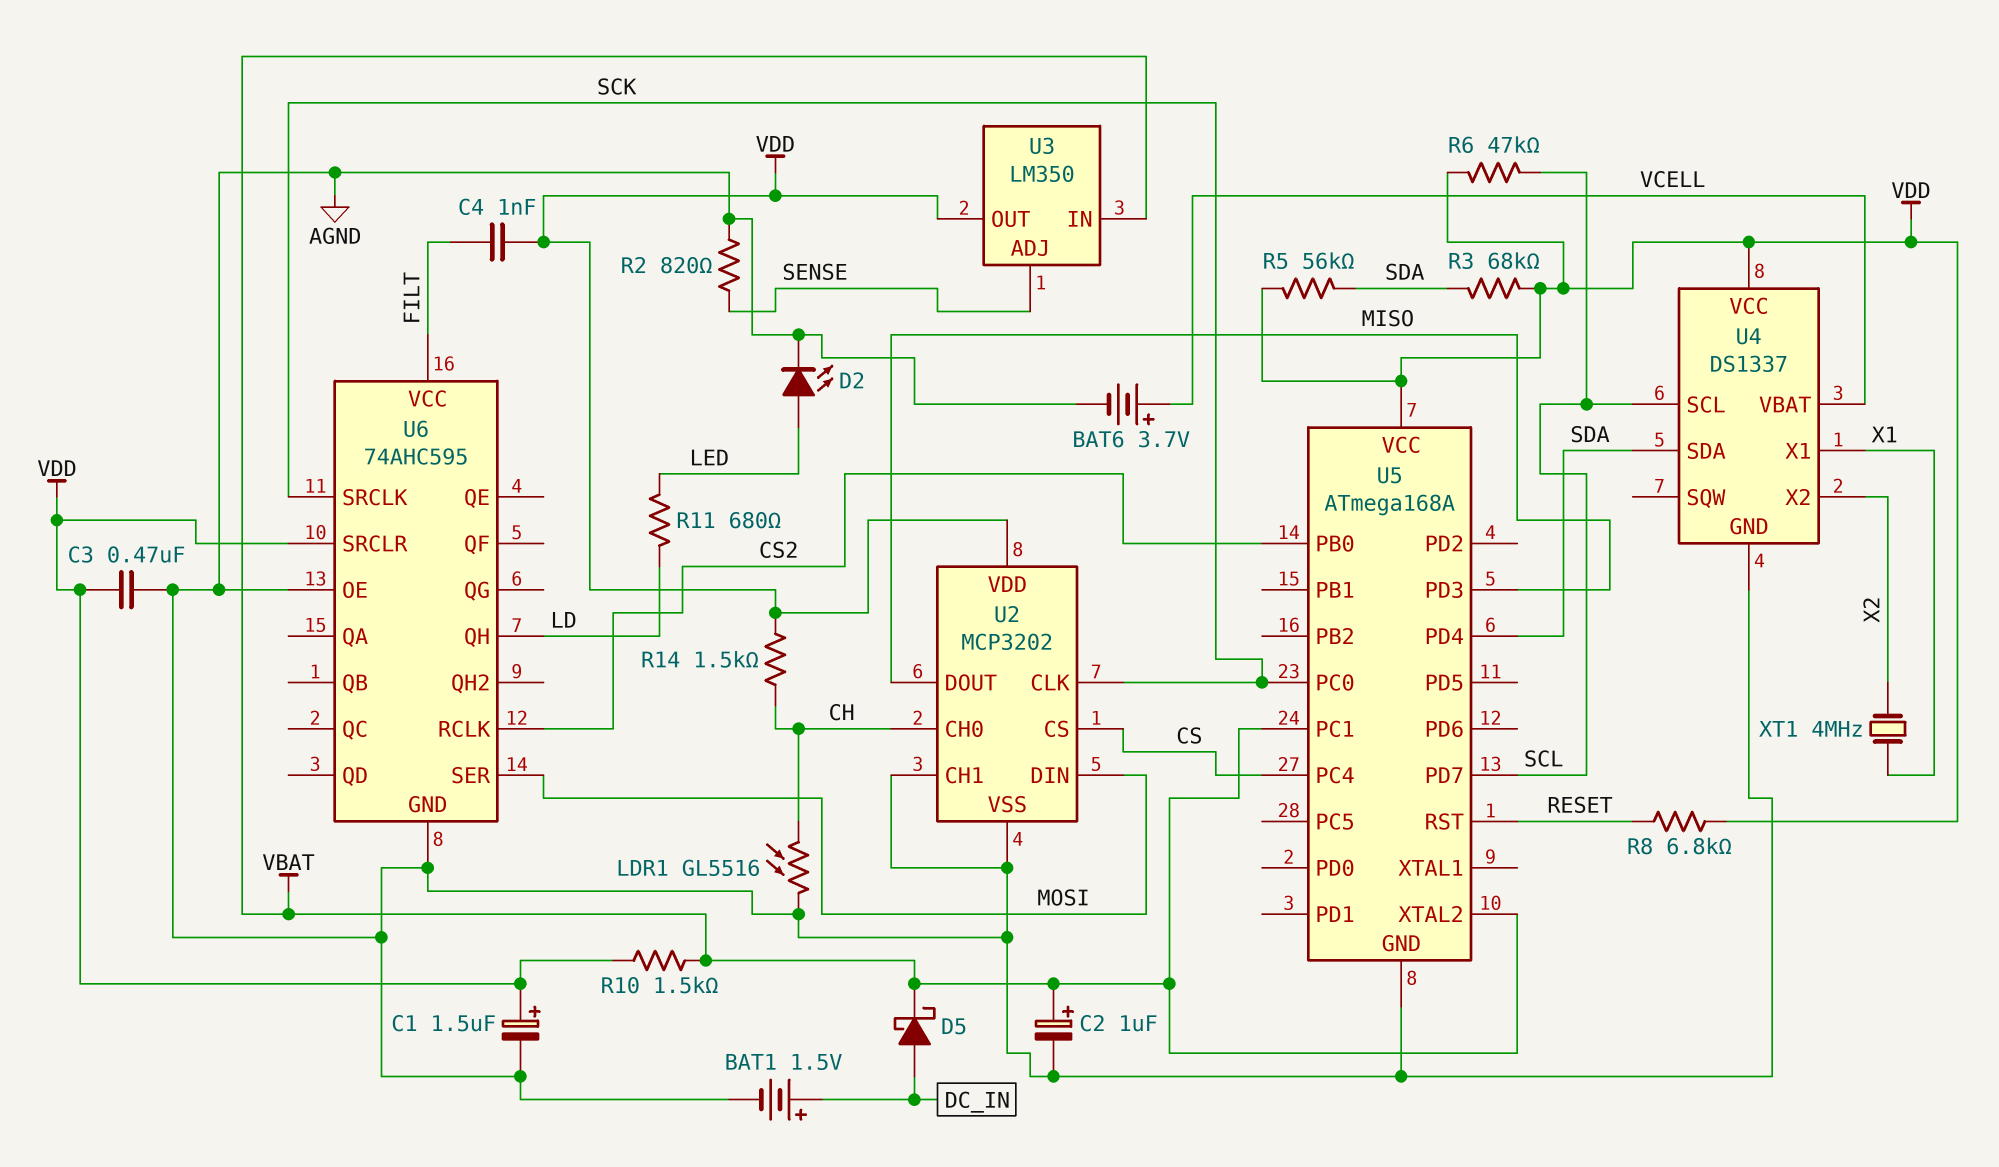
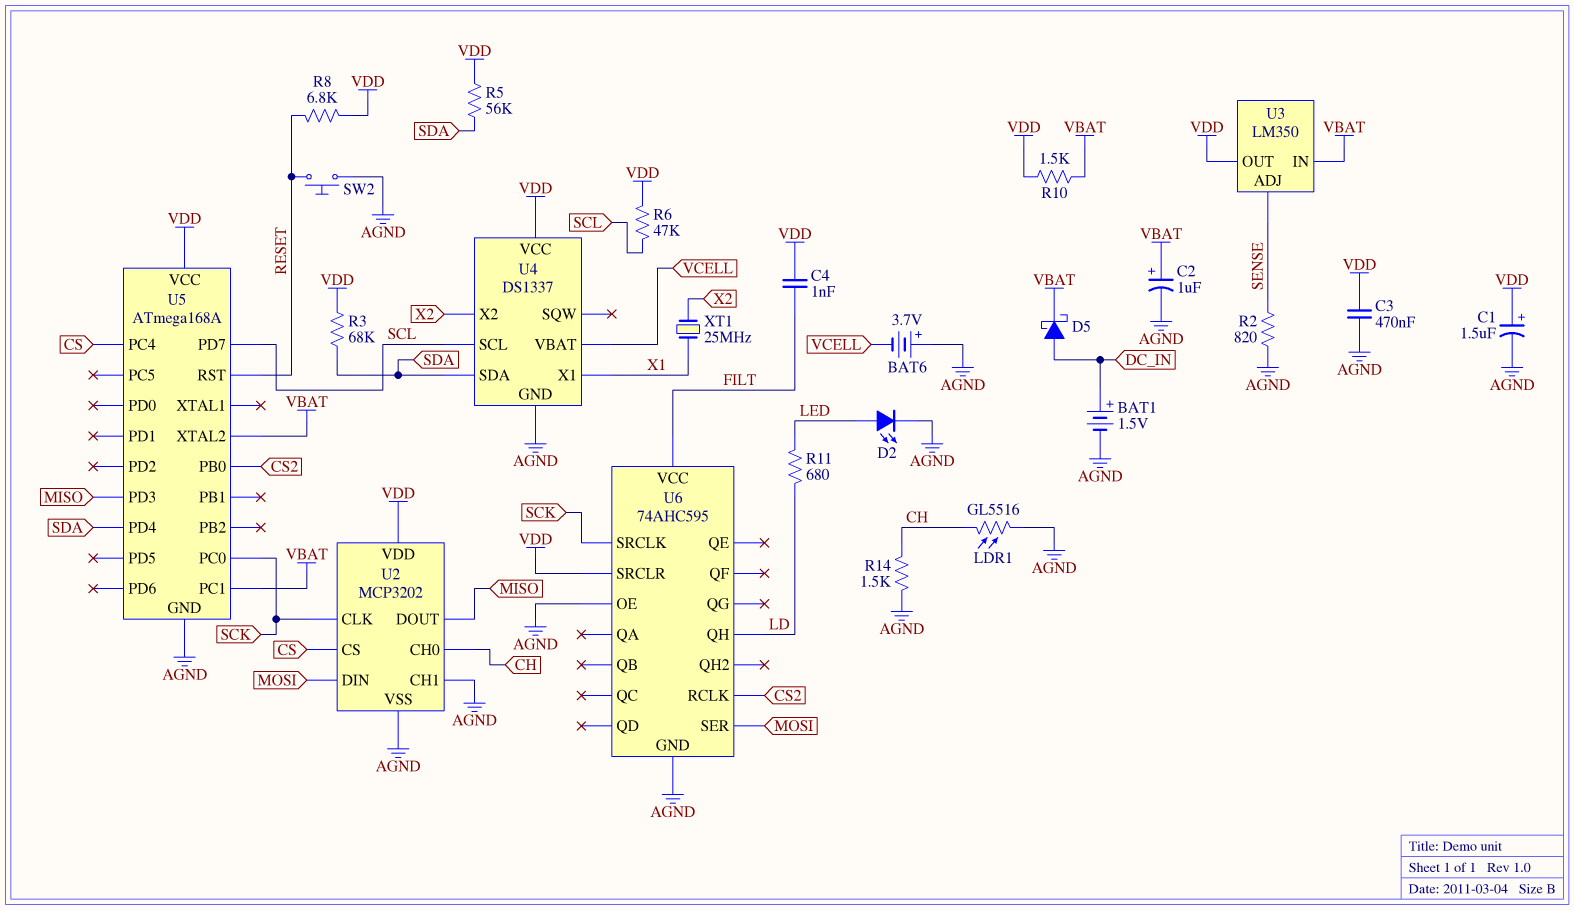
BAT6: 3.7V (plus VCELL, minus AGND) -> 3.7V (plus AGND, minus VCELL)
R14: 1.5k (CH, VDD) -> 1.5k (AGND, CH)
SW2: none -> button (AGND, RESET)
XT1: 4MHz (X1, X2) -> 25MHz (X1, X2)

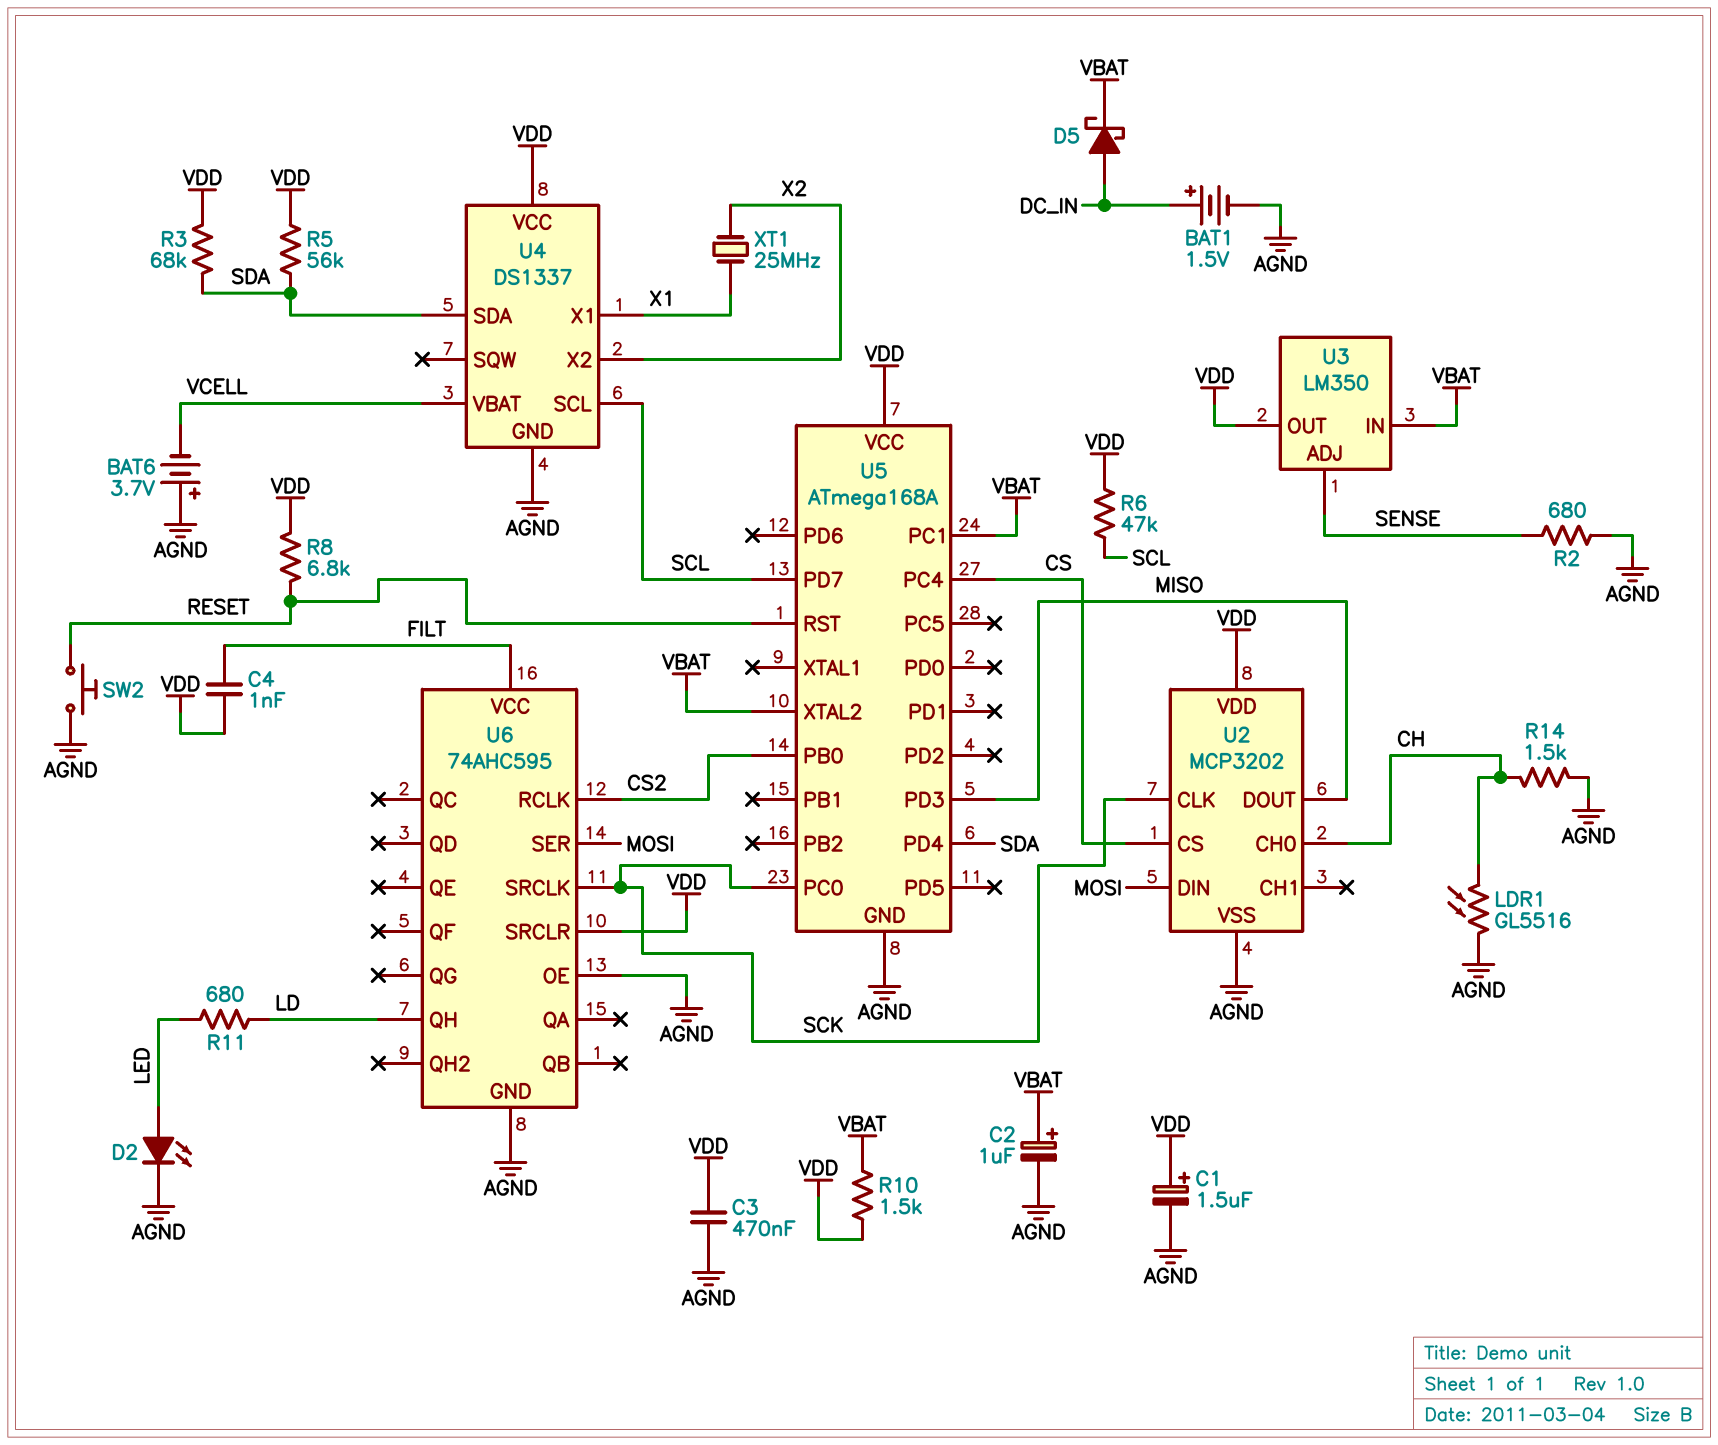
R2: 820 (AGND, SENSE) -> 680 (AGND, SENSE)
U2 pin CH1: AGND -> none

